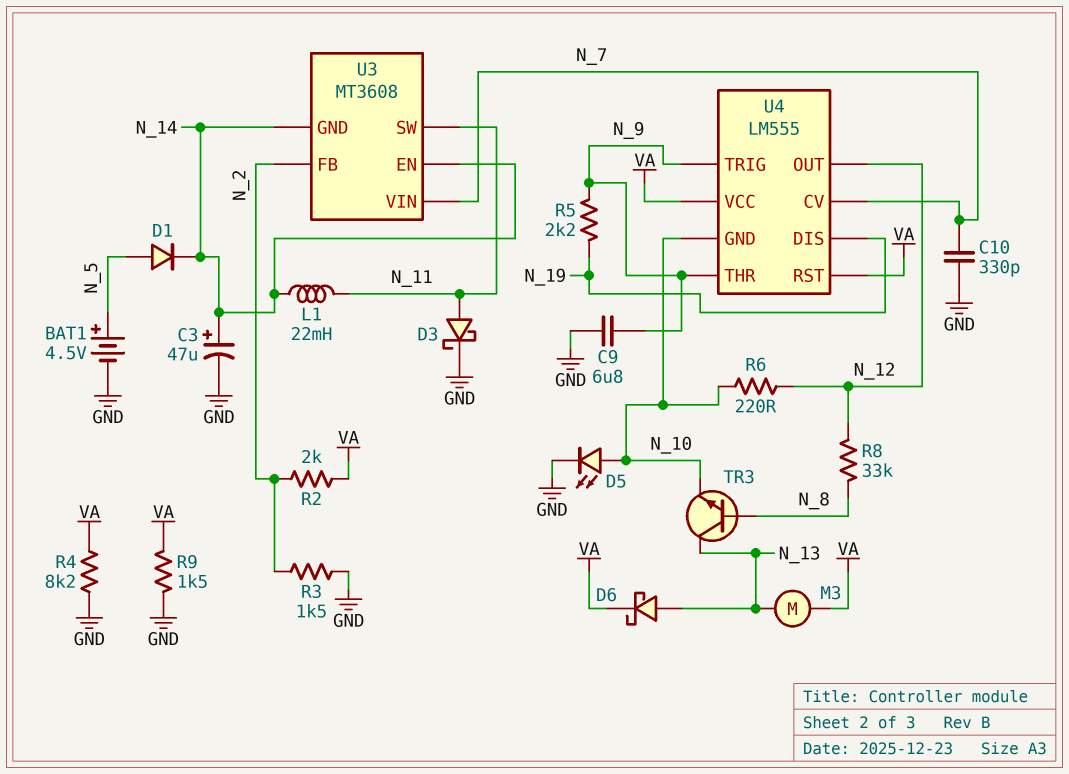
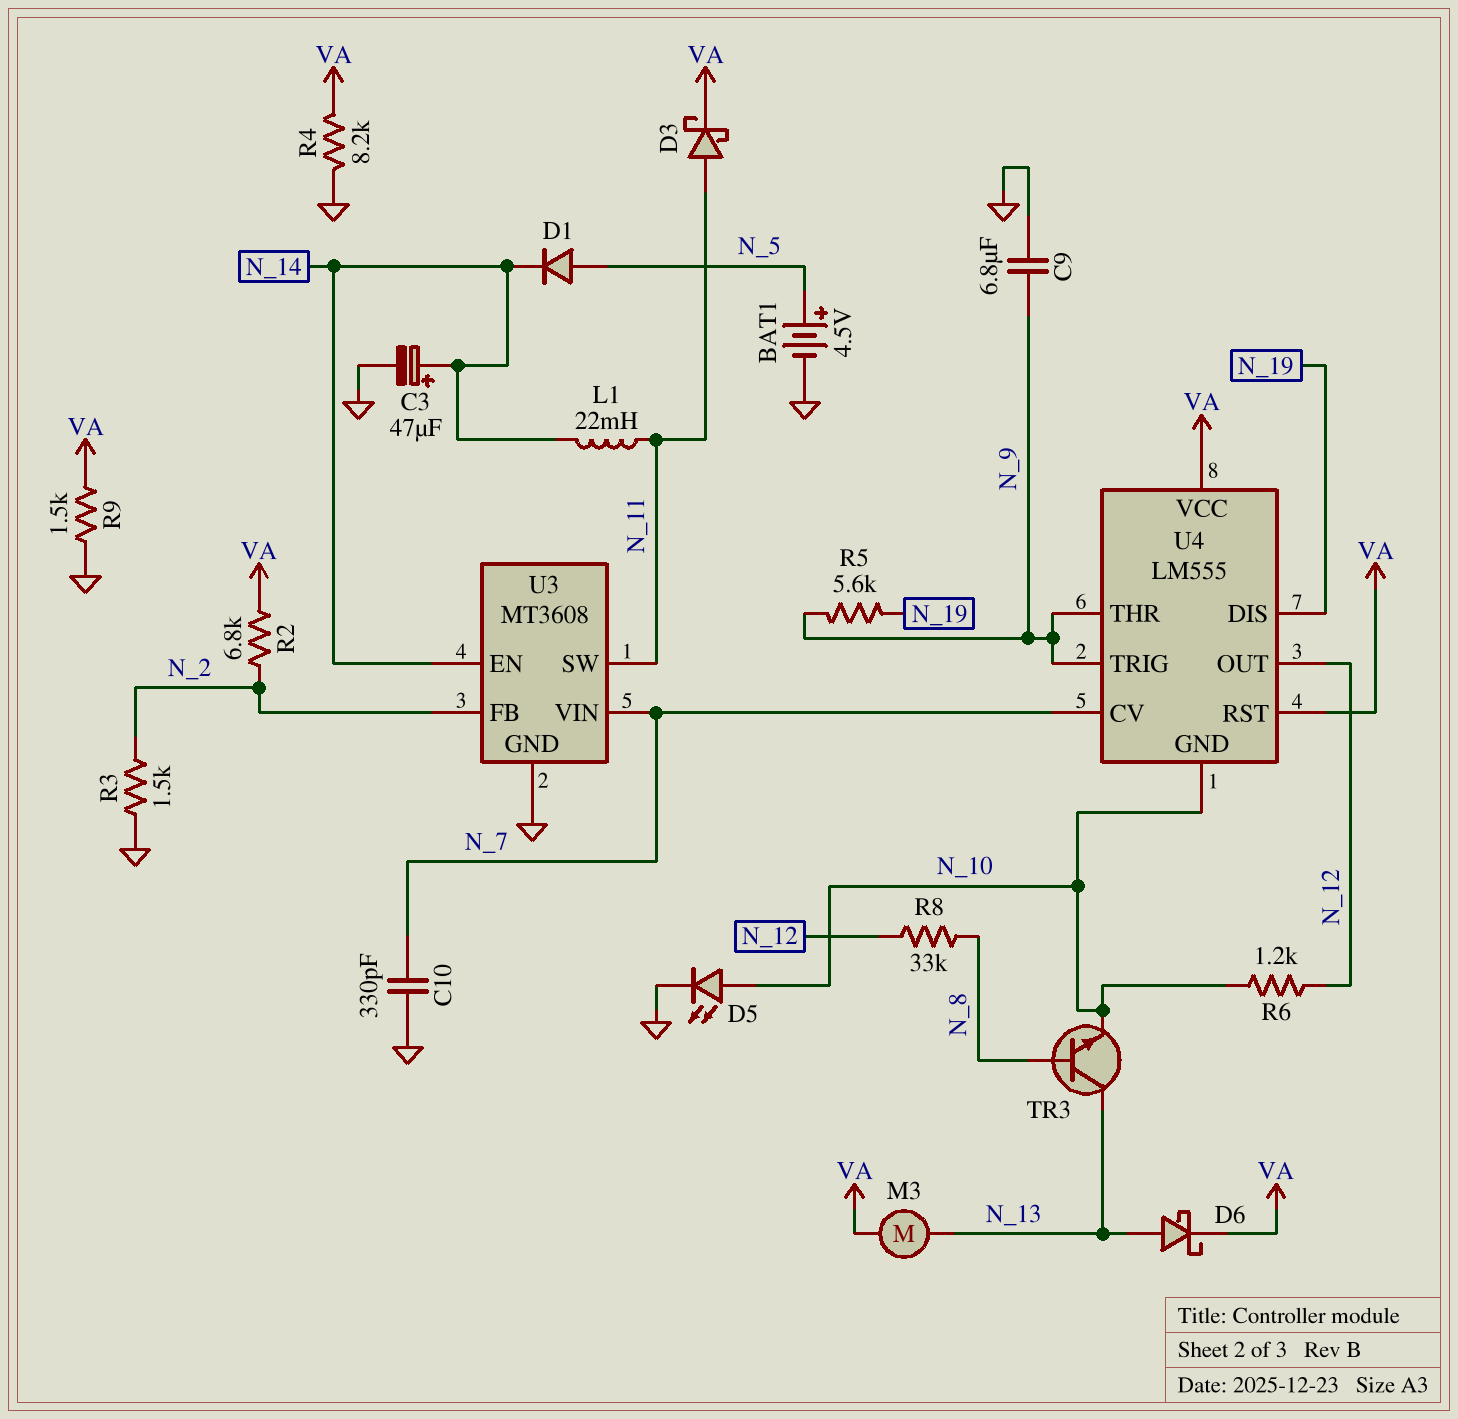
D3: schottky (A N_11, K GND) -> schottky (A N_11, K VA)
R2: 2k (N_2, VA) -> 6.8k (N_2, VA)
R5: 2.2k (N_9, N_19) -> 5.6k (N_9, N_19)
R6: 220 (N_10, N_12) -> 1.2k (N_10, N_12)
U3 pin GND: N_14 -> GND

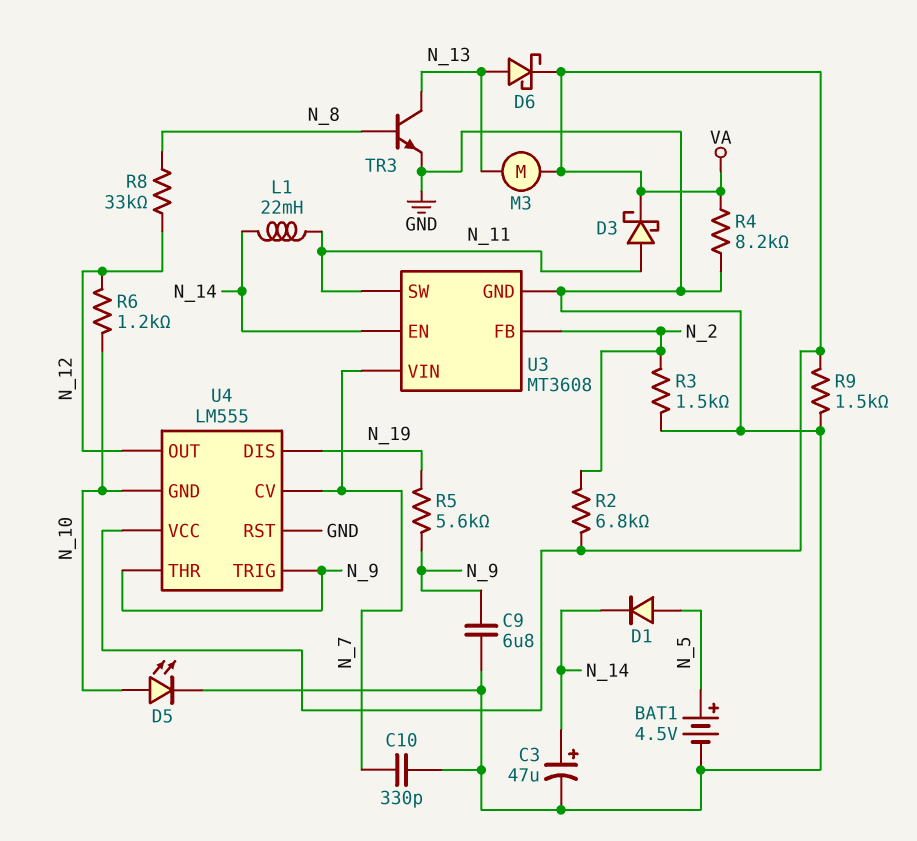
TR3: NPN (B N_8, C N_13, E N_10) -> NPN (B N_8, C N_13, E GND)
U4 pin RST: VA -> GND

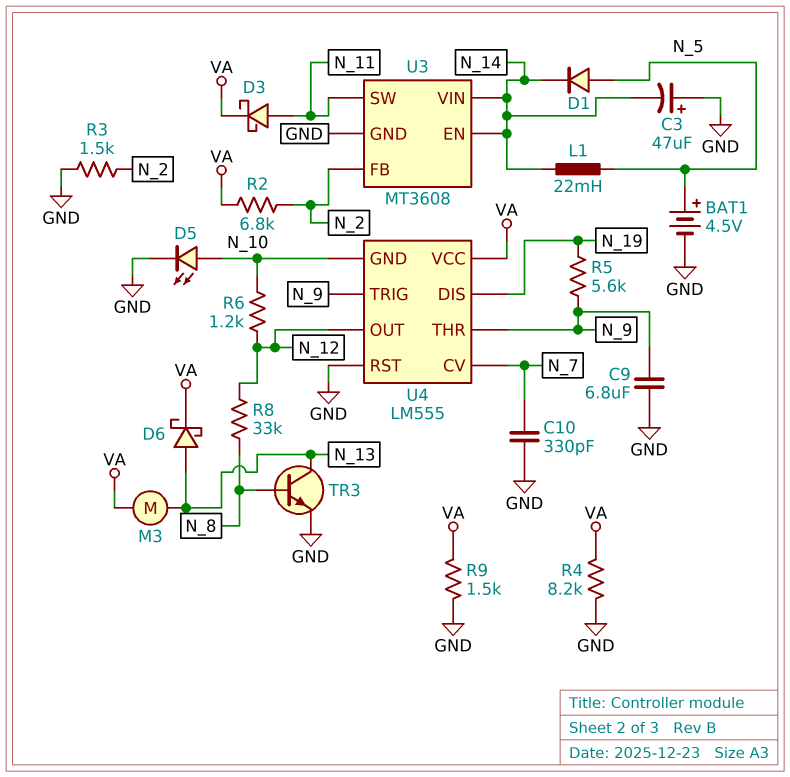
C3: 47uF (plus N_14, minus GND) -> 47uF (plus GND, minus N_14)
L1: 22mH (N_11, N_14) -> 22mH (N_5, N_14)
U3 pin VIN: N_7 -> N_14

